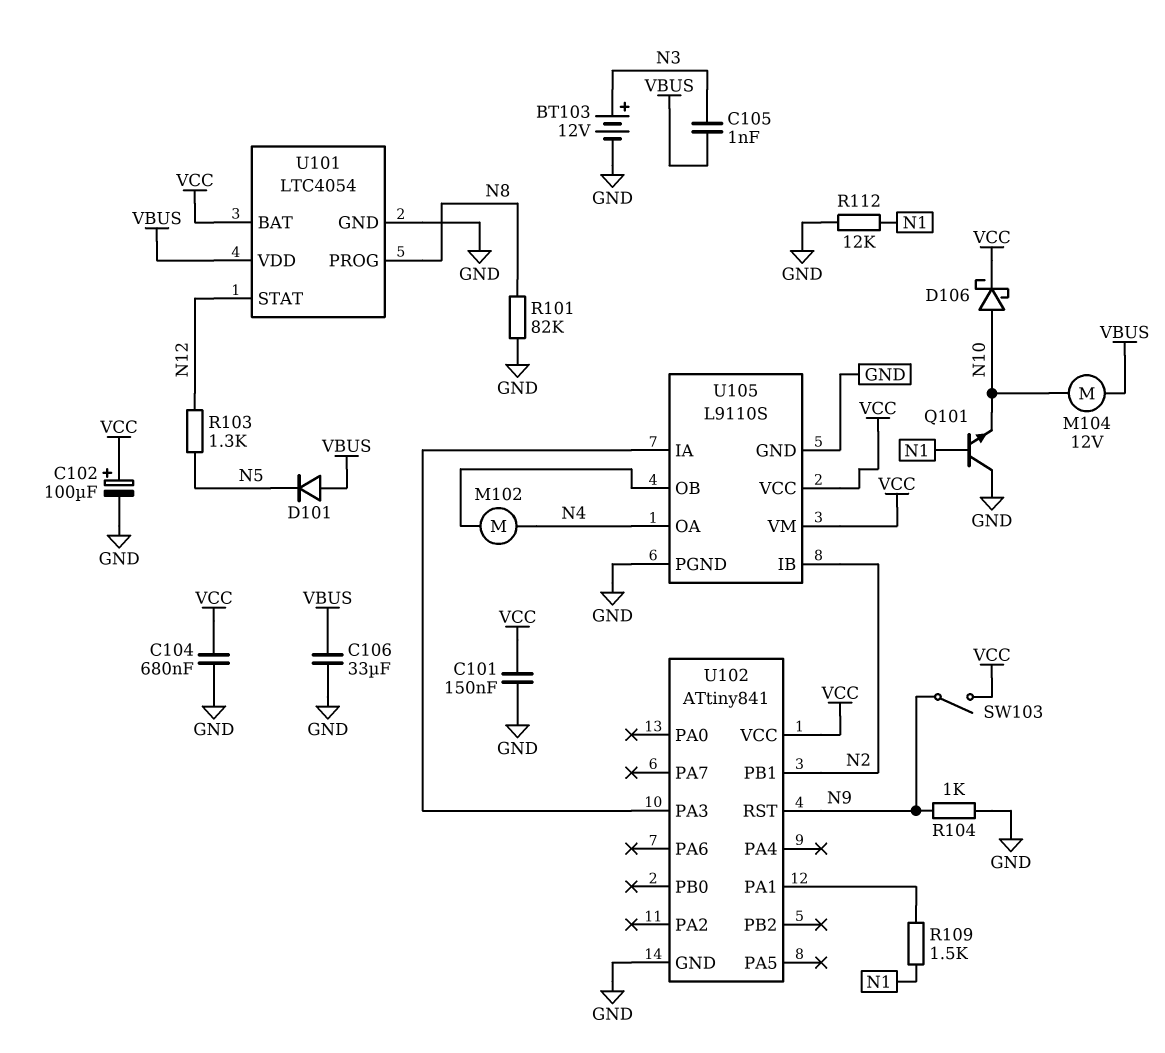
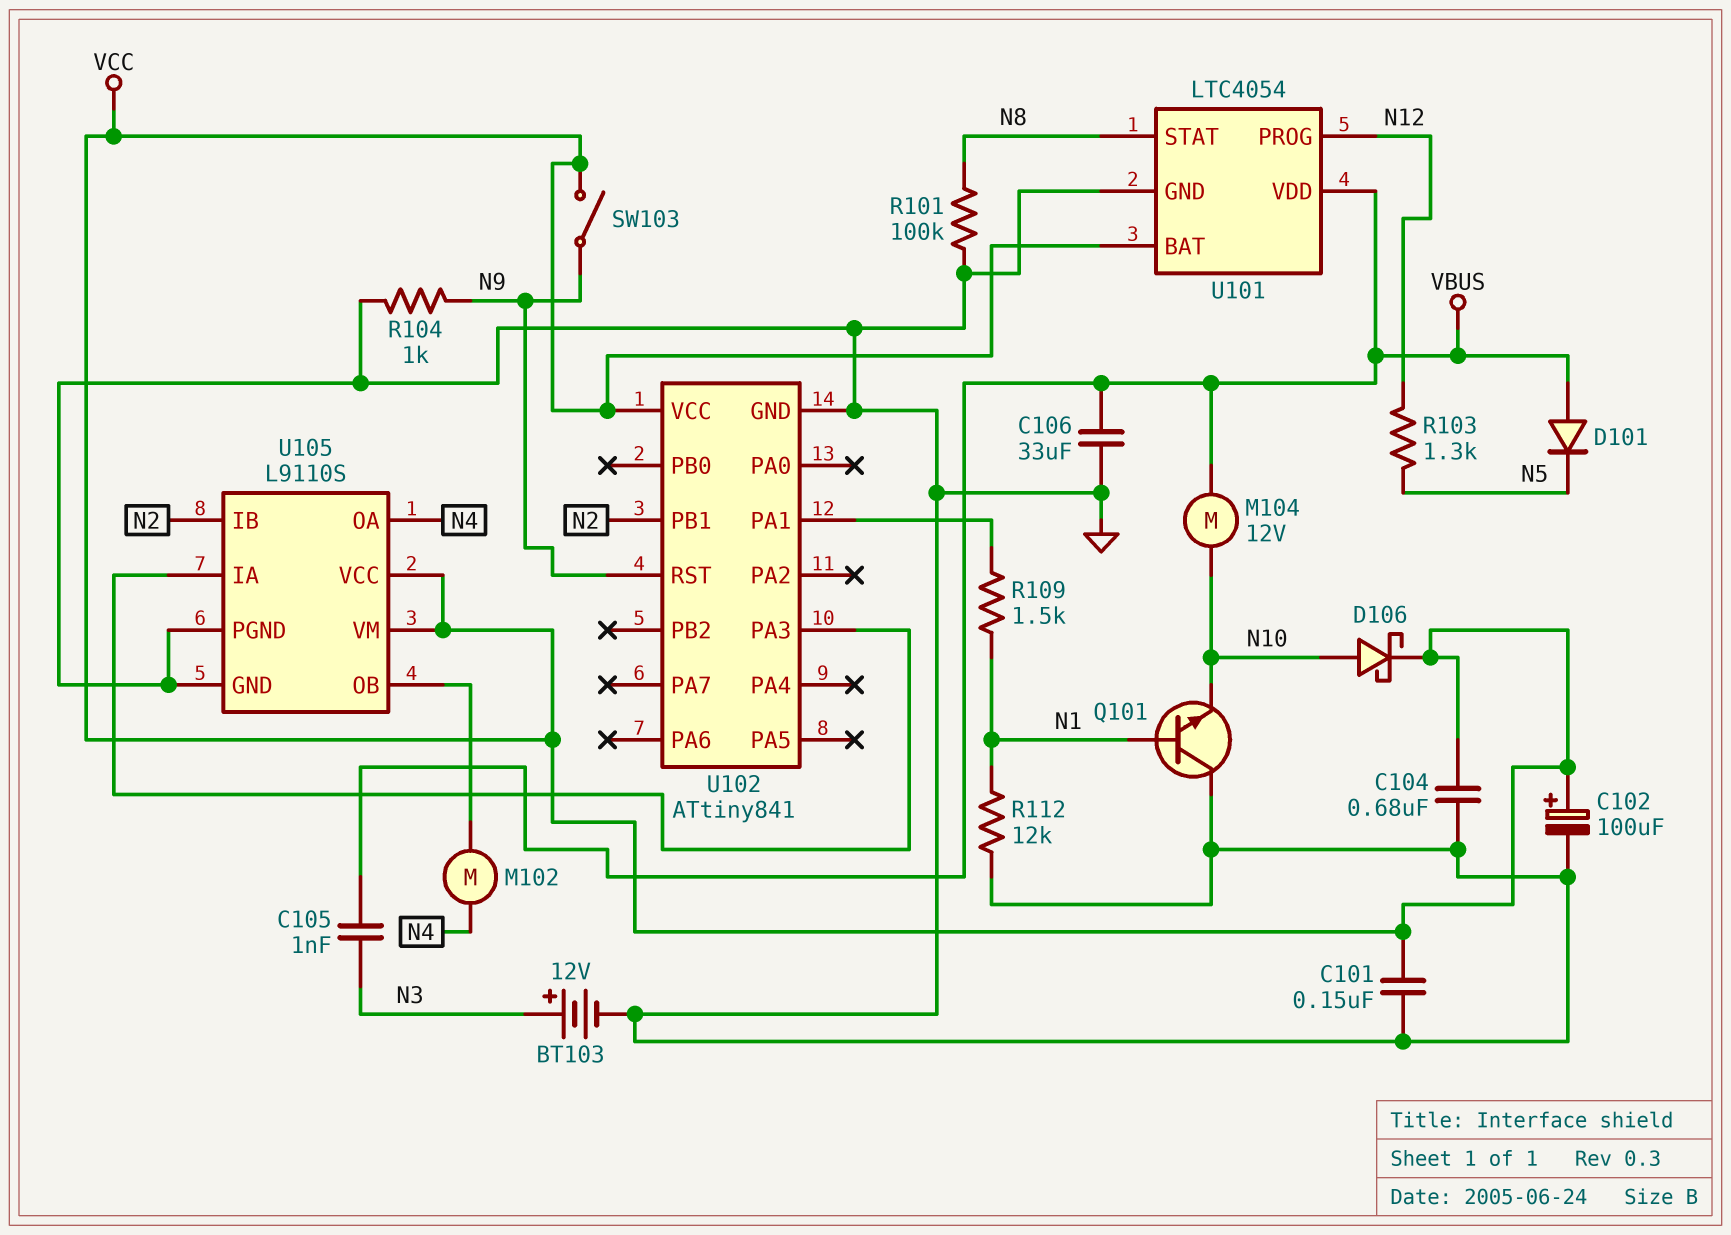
R101: 82k (GND, N8) -> 100k (GND, N8)
U101 pin PROG: N8 -> N12
U101 pin STAT: N12 -> N8

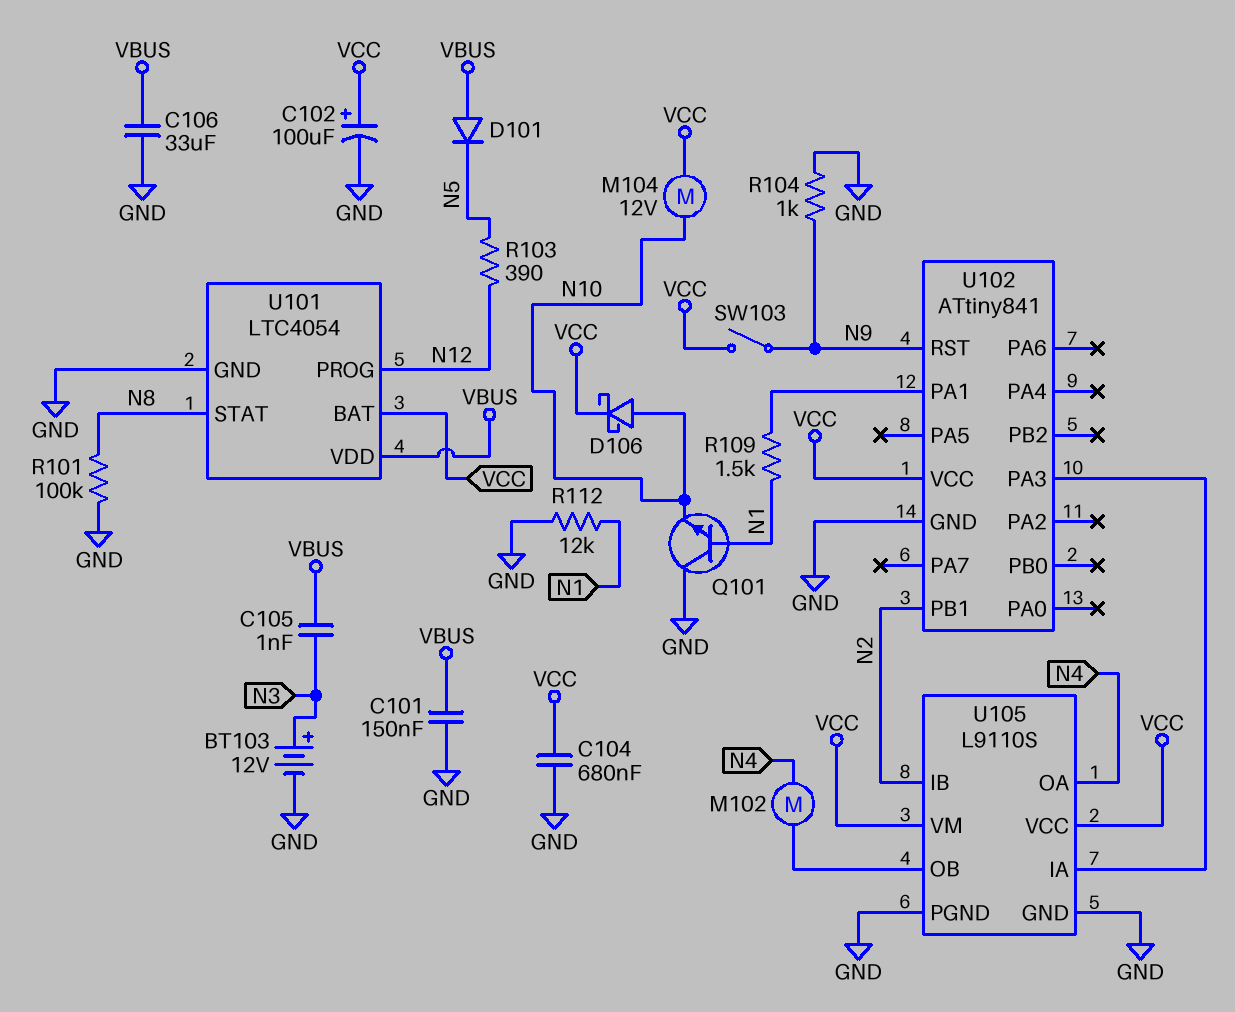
C101: 150nF (GND, VCC) -> 150nF (GND, VBUS)
M104: motor 12V (N10, VBUS) -> motor 12V (N10, VCC)
R103: 1.3k (N5, N12) -> 390 (N5, N12)

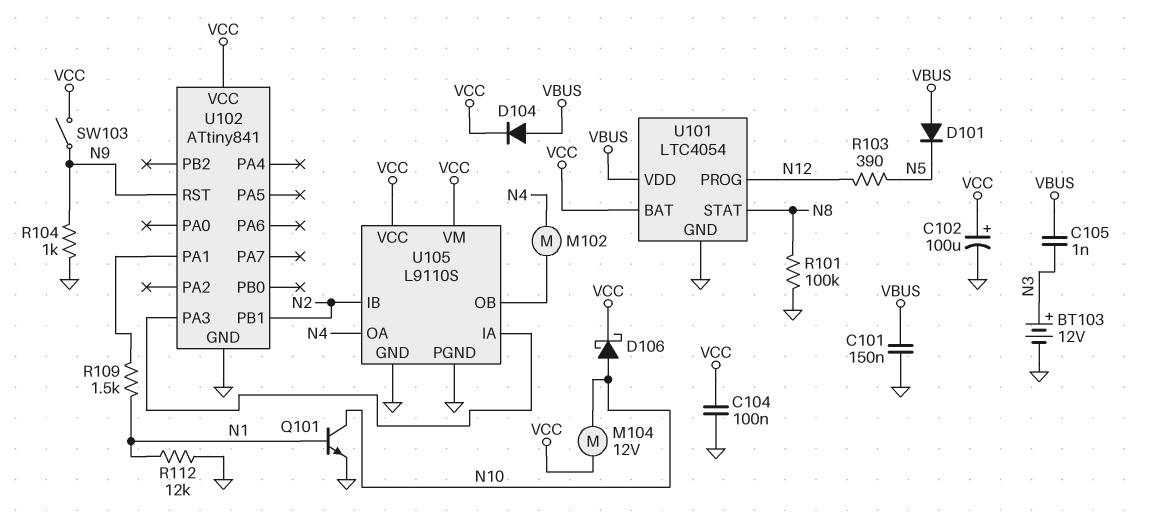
C104: 680nF (GND, VCC) -> 100nF (GND, VCC)
C106: 33uF (GND, VBUS) -> none
D104: none -> diode (A VBUS, K VCC)
Q101: NPN (B N1, C GND, E N10) -> NPN (B N1, C N10, E GND)

